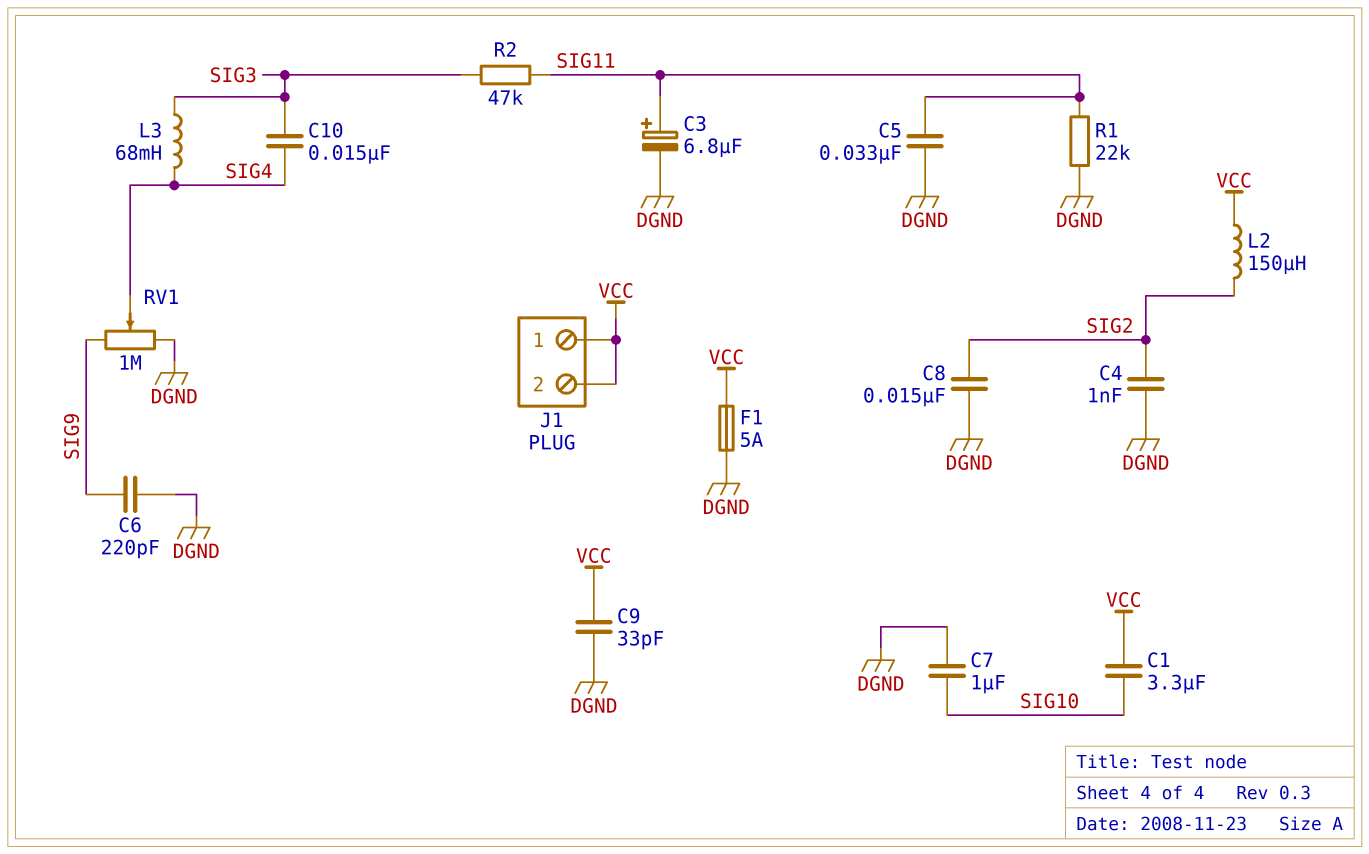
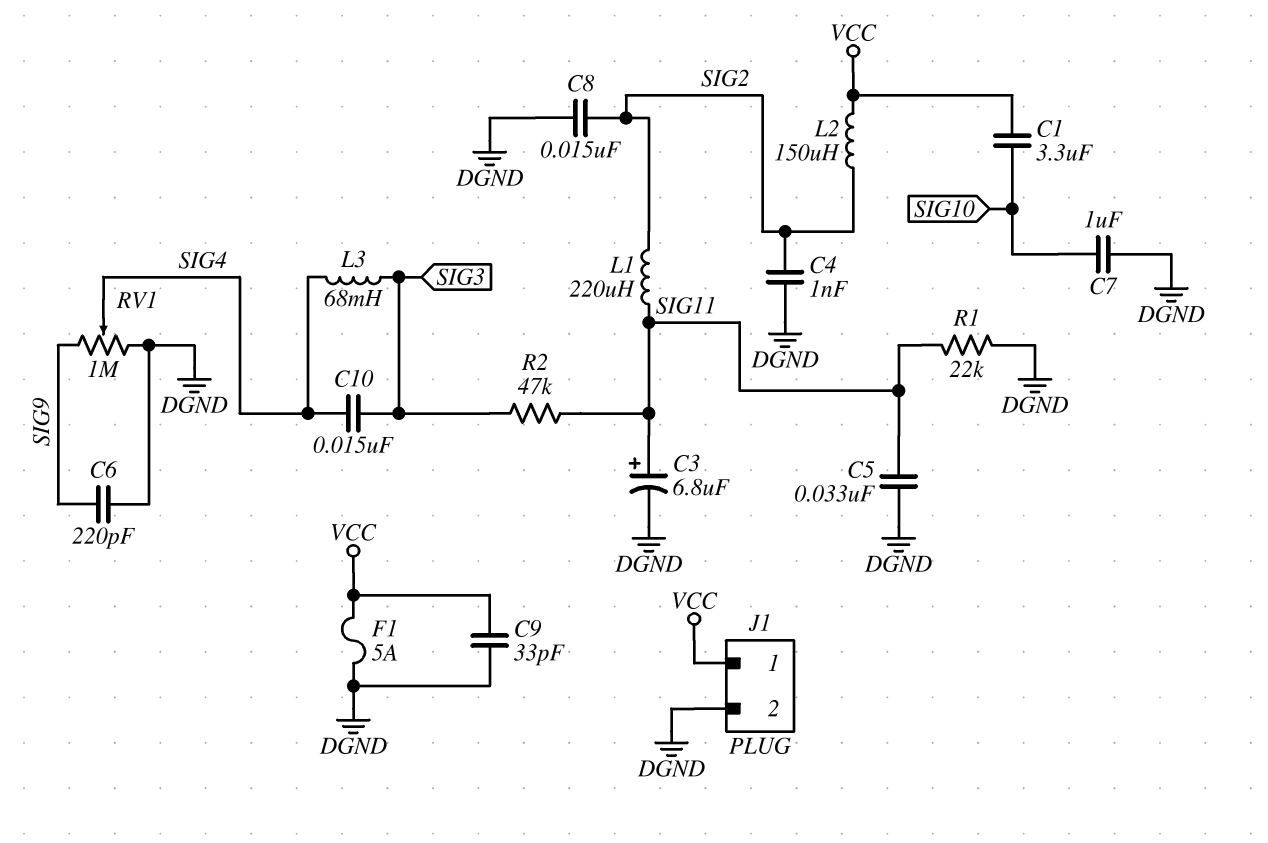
J1 pin 2: VCC -> DGND
L1: none -> 220uH (SIG2, SIG11)

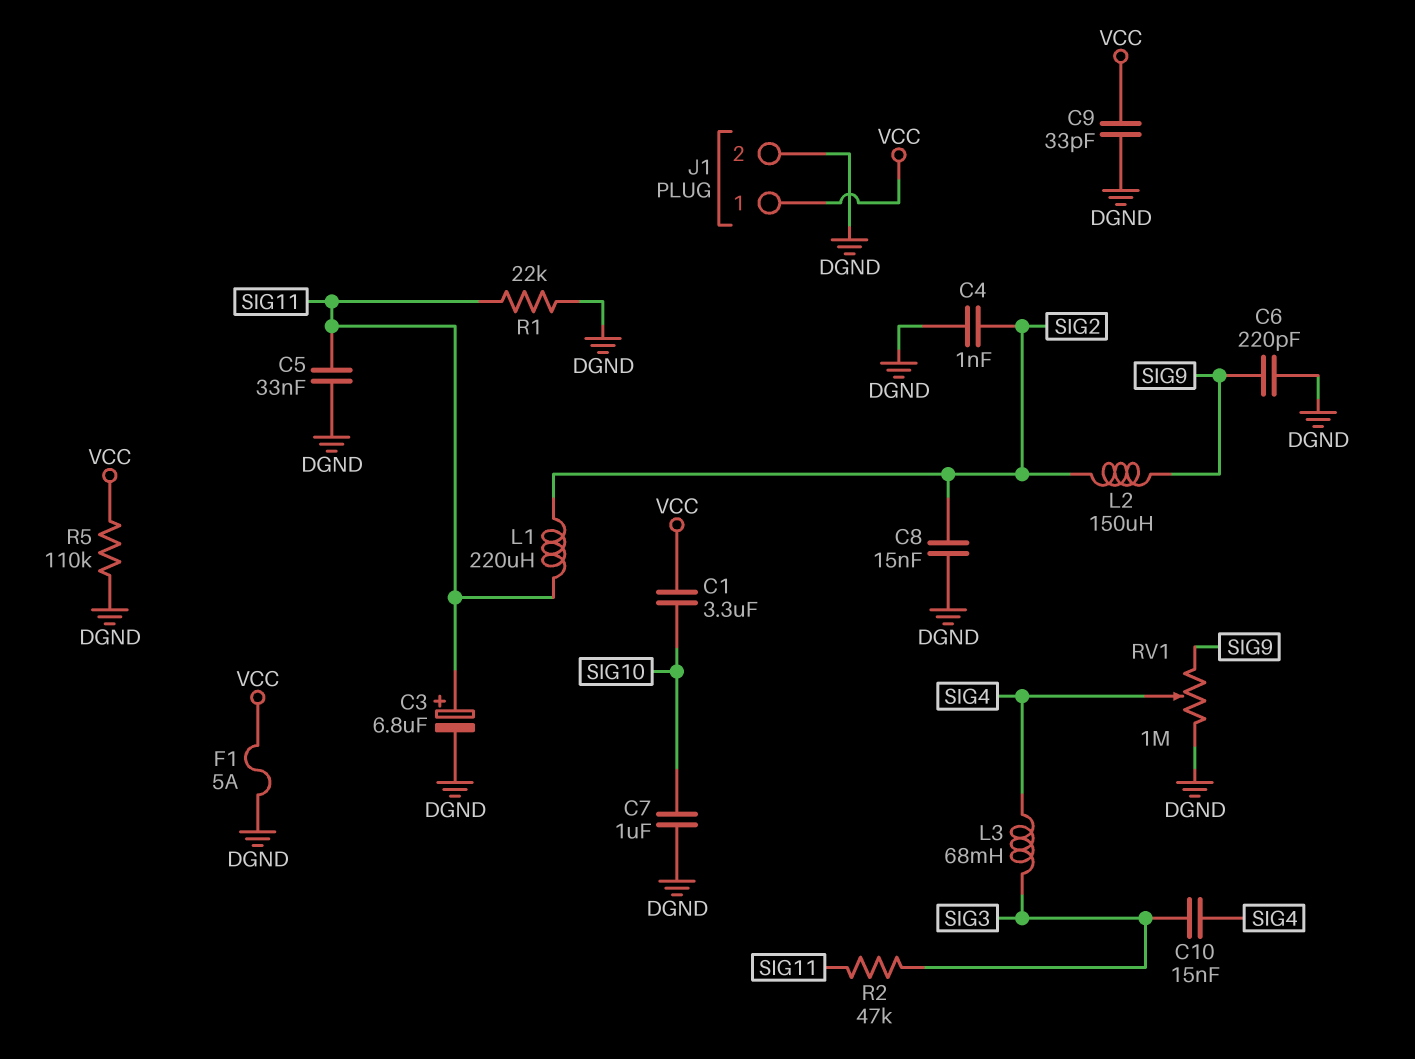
L2: 150uH (SIG2, VCC) -> 150uH (SIG2, SIG9)
R5: none -> 110k (DGND, VCC)

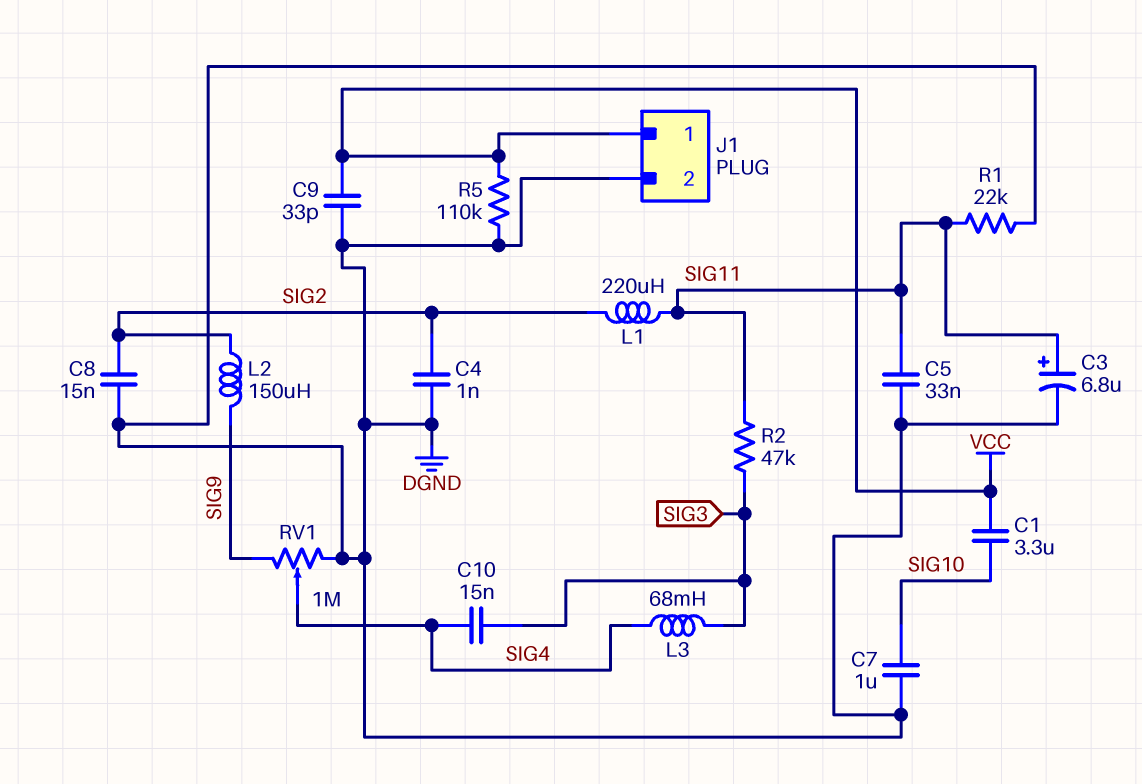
C6: 220pF (DGND, SIG9) -> none
F1: 5A (DGND, VCC) -> none

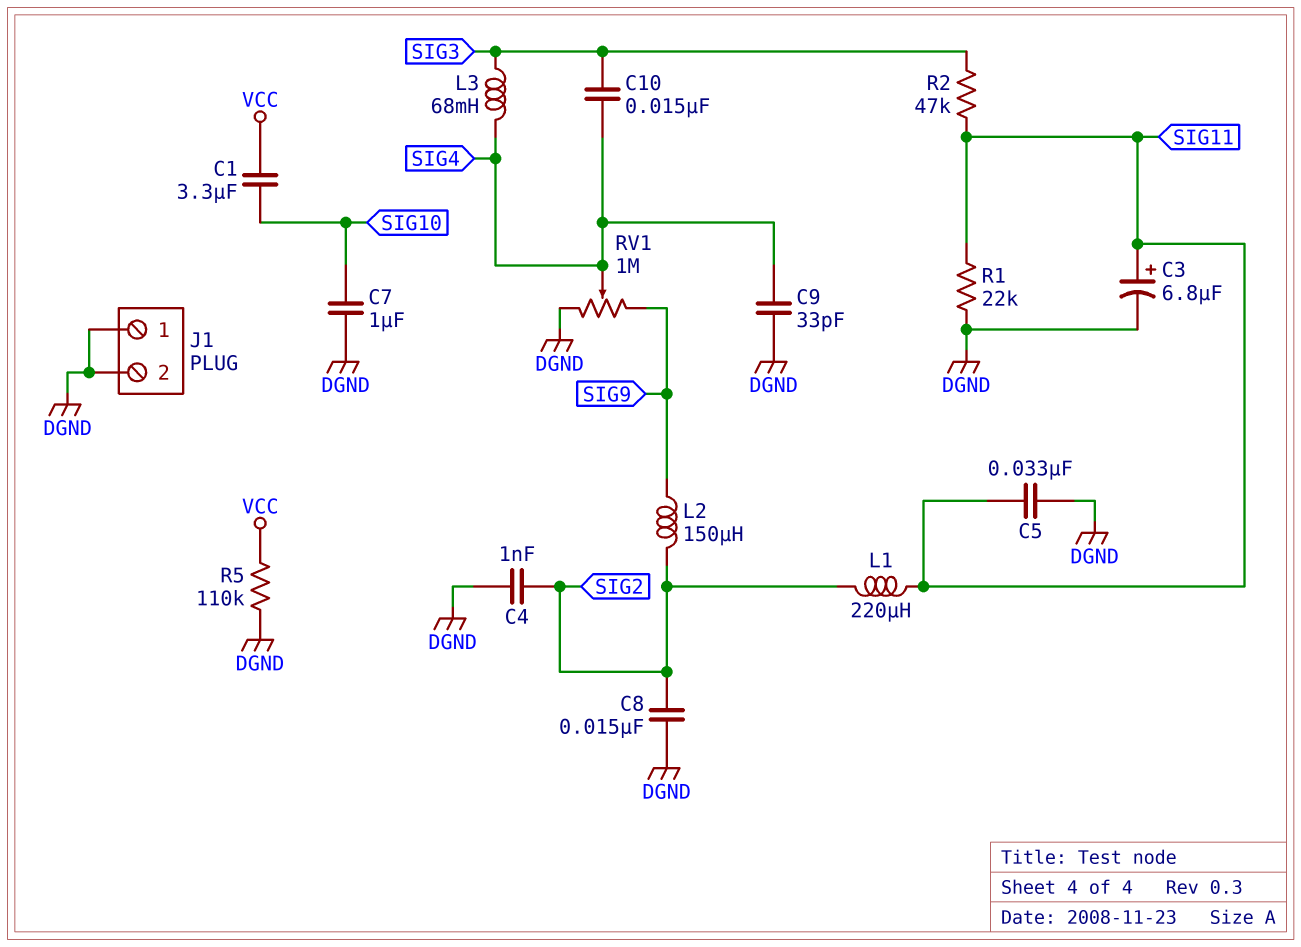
C9: 33pF (DGND, VCC) -> 33pF (DGND, SIG4)
J1 pin 1: VCC -> DGND

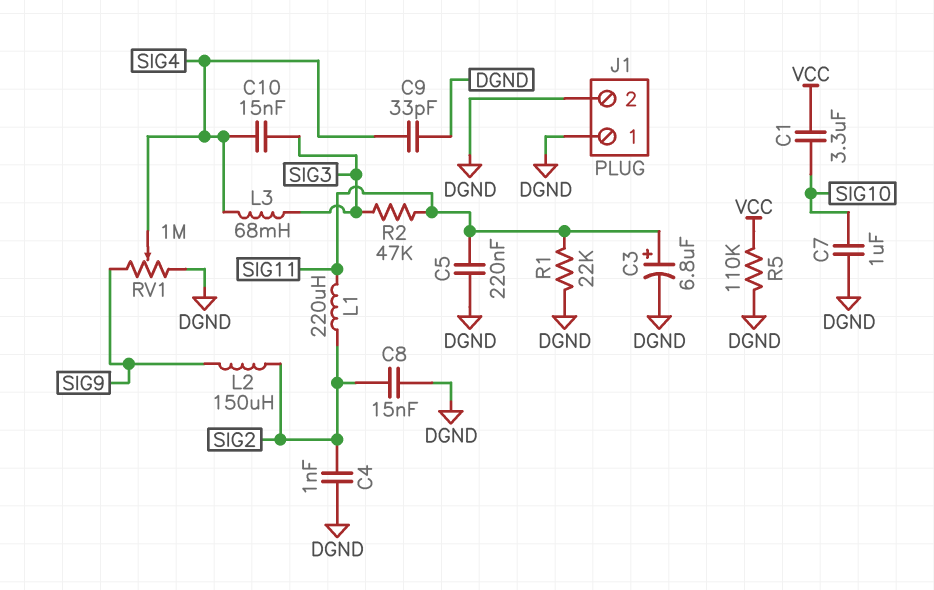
C5: 33nF (DGND, SIG11) -> 220nF (DGND, SIG11)

